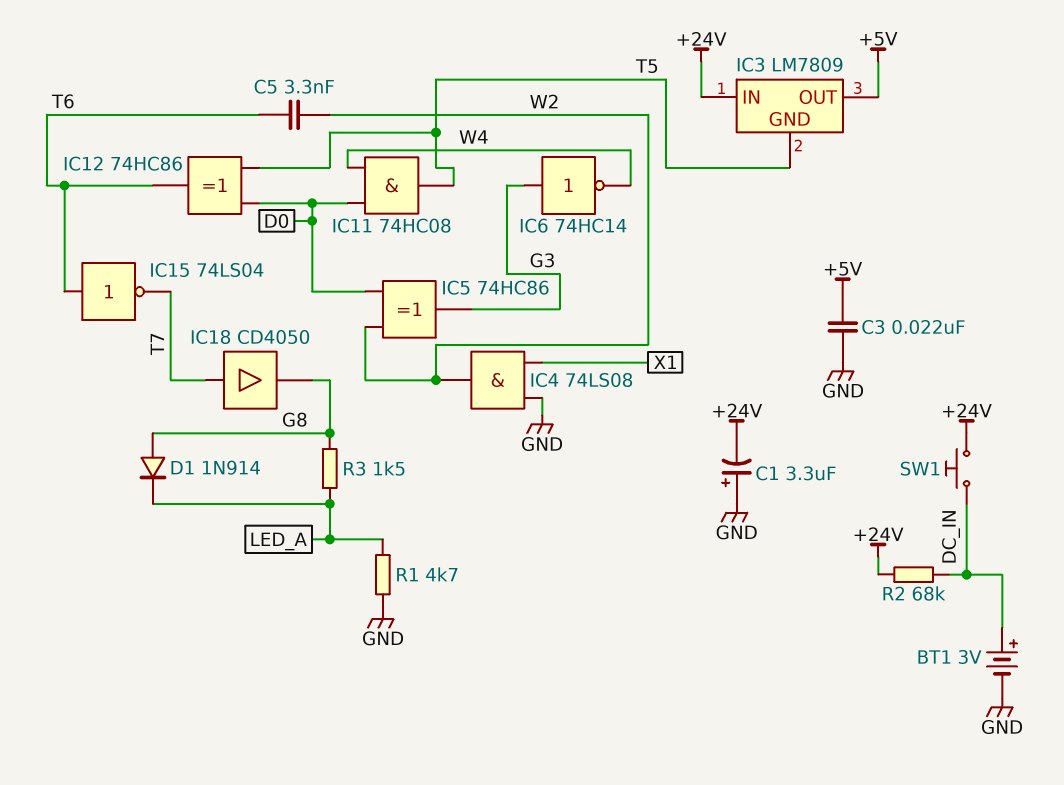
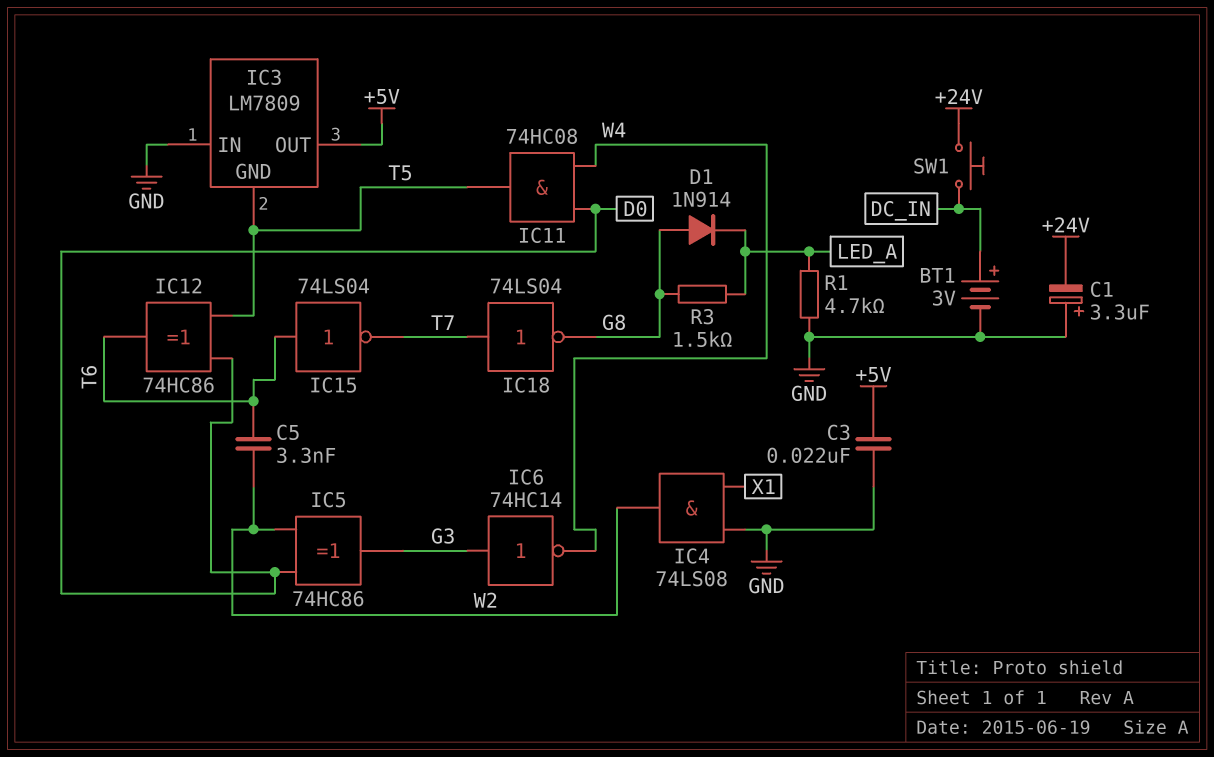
IC3 pin IN: +24V -> GND
IC18: buffer CD4050 (in T7, out G8) -> NOT 74LS04 (in T7, out G8)
R2: 68k (+24V, DC_IN) -> none

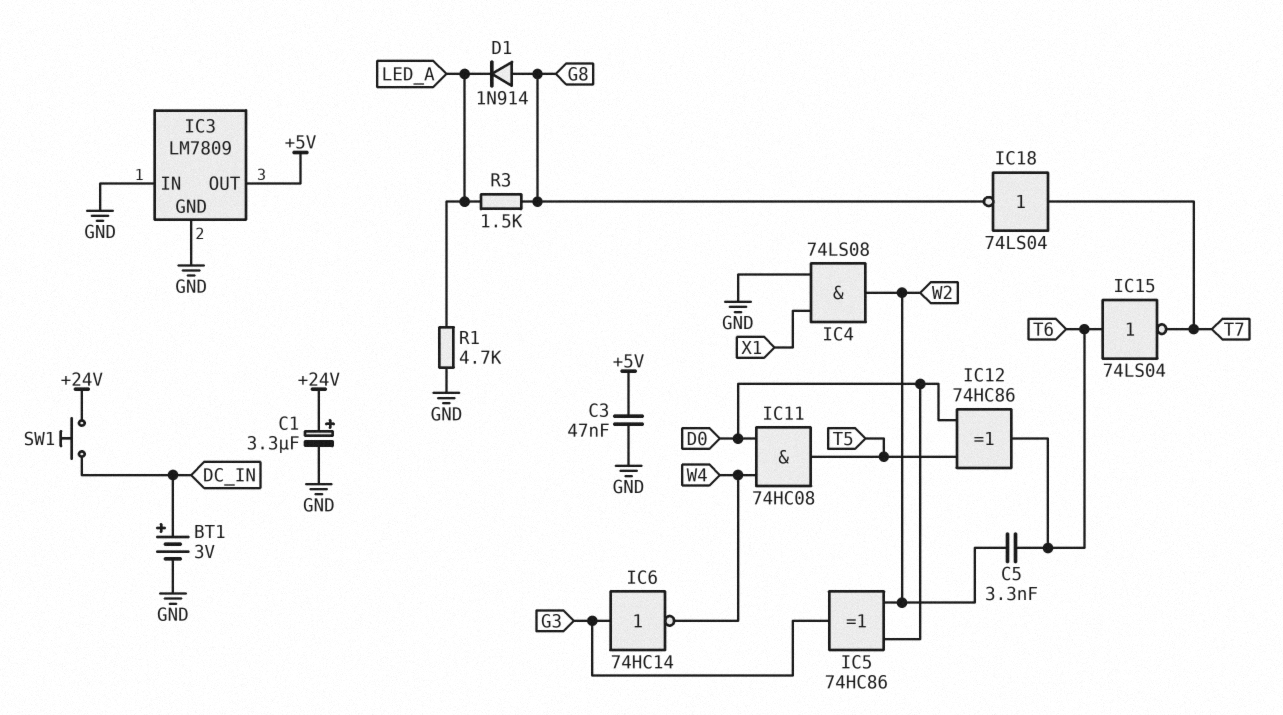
C1: 3.3uF (plus GND, minus +24V) -> 3.3uF (plus +24V, minus GND)
C3: 22nF (+5V, GND) -> 47nF (+5V, GND)
IC3 pin GND: T5 -> GND

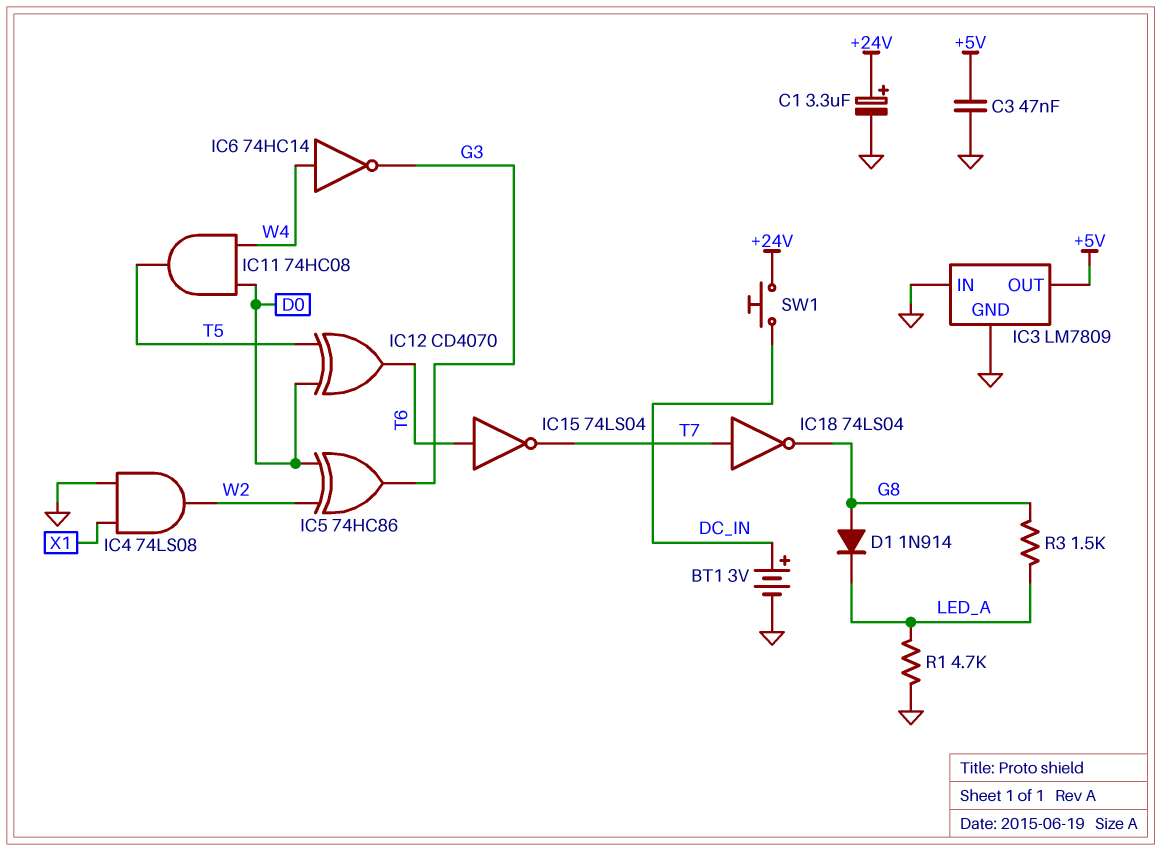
C5: 3.3nF (T6, W2) -> none
IC6: NOT 74HC14 (in G3, out W4) -> NOT 74HC14 (in W4, out G3)
IC12: XOR 74HC86 (in D0, in T5, out T6) -> XOR CD4070 (in D0, in T5, out T6)

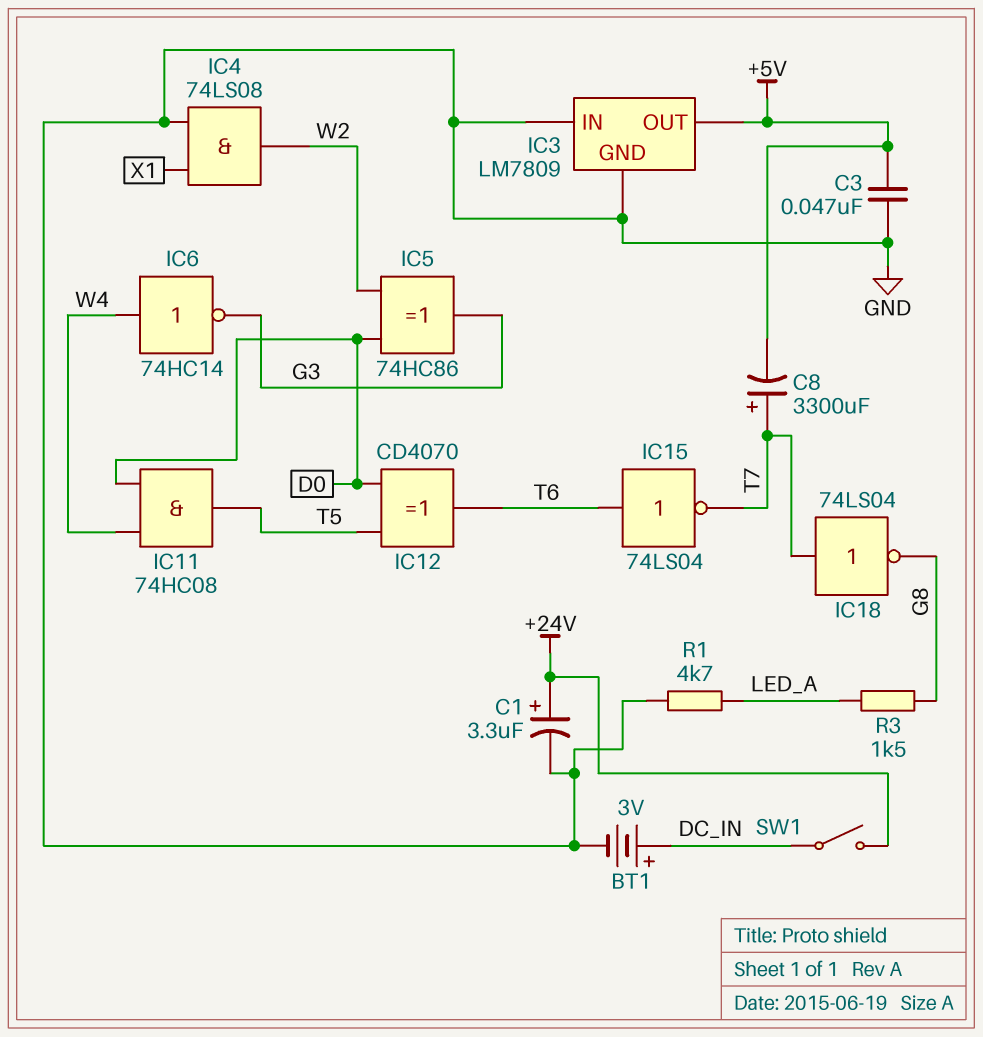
C8: none -> 3300uF (plus T7, minus +5V)
D1: diode 1N914 (A G8, K LED_A) -> none
SW1: button (+24V, DC_IN) -> switch (+24V, DC_IN)

